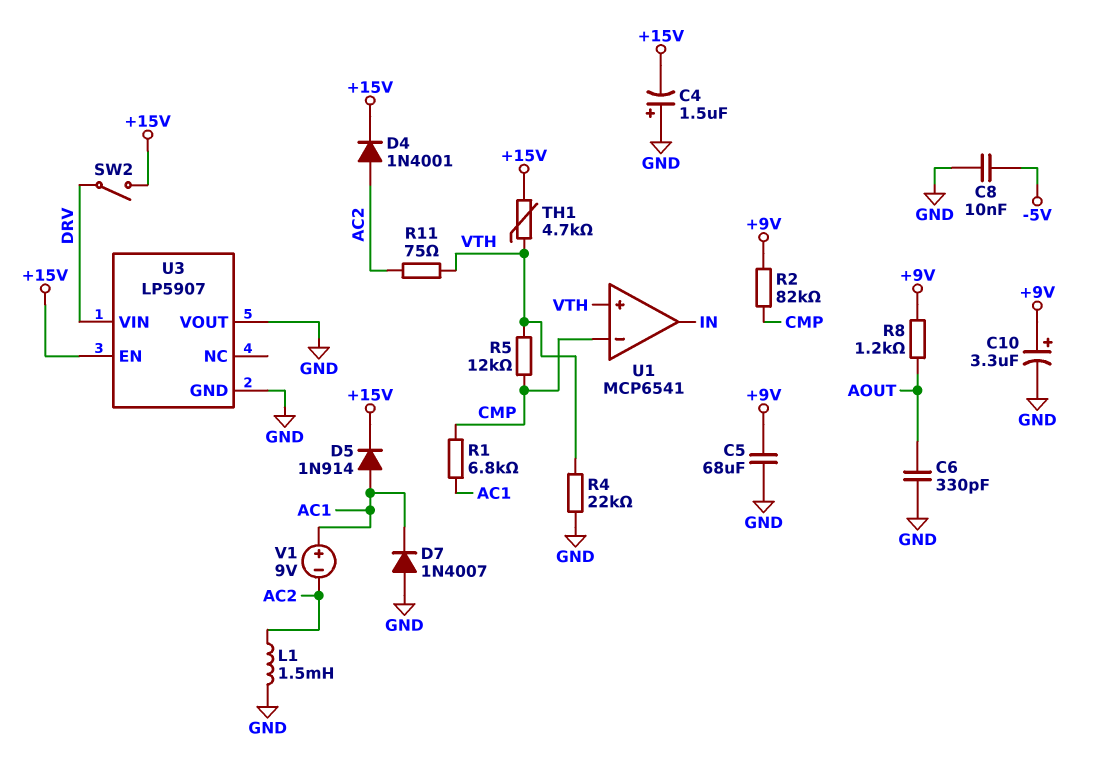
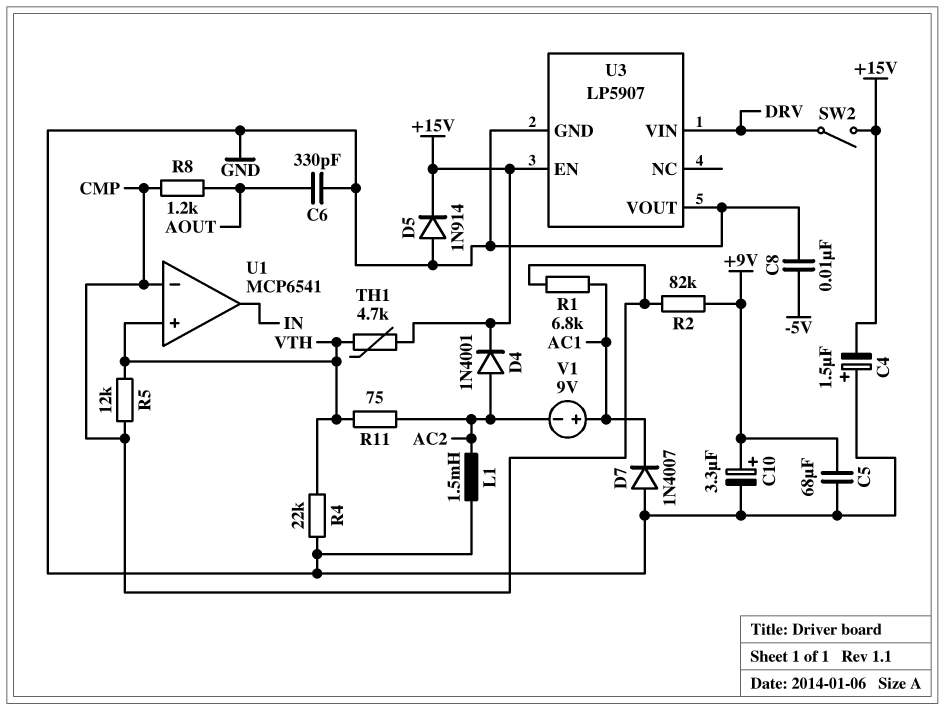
D5: diode 1N914 (A AC1, K +15V) -> diode 1N914 (A GND, K +15V)
R8: 1.2k (+9V, AOUT) -> 1.2k (AOUT, CMP)

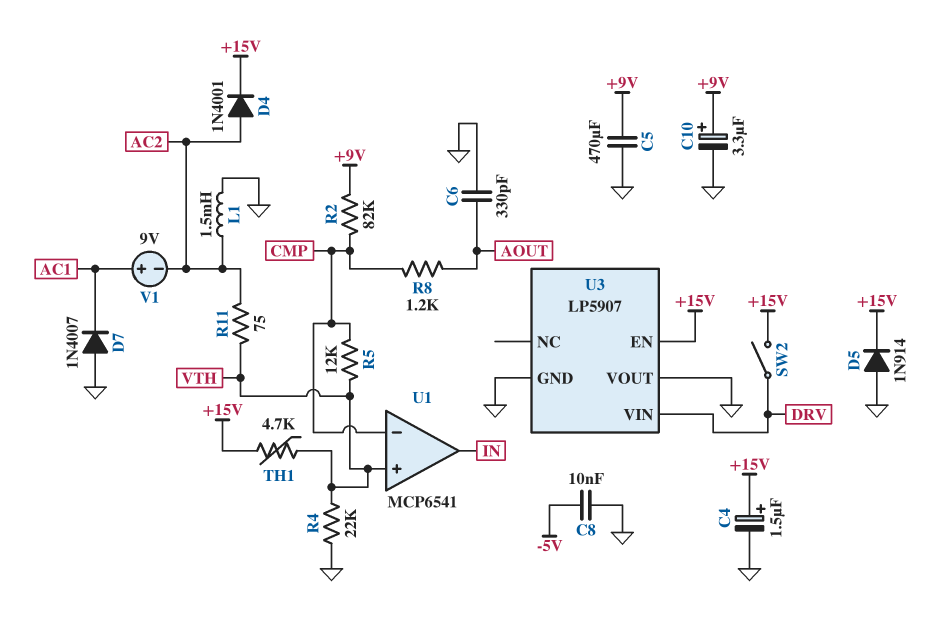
C4: 1.5uF (plus GND, minus +15V) -> 1.5uF (plus +15V, minus GND)
C5: 68uF (+9V, GND) -> 470uF (+9V, GND)
R1: 6.8k (AC1, CMP) -> none

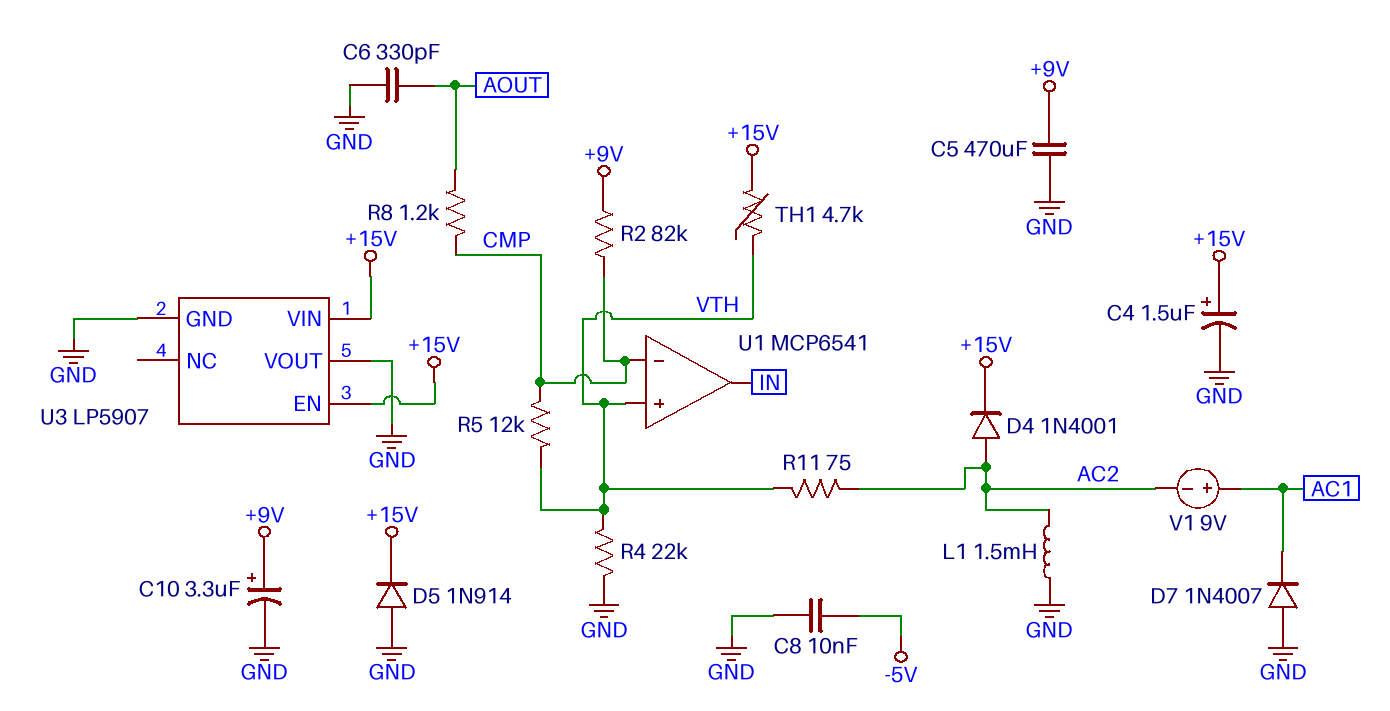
SW2: switch (+15V, DRV) -> none
U3 pin VIN: DRV -> +15V

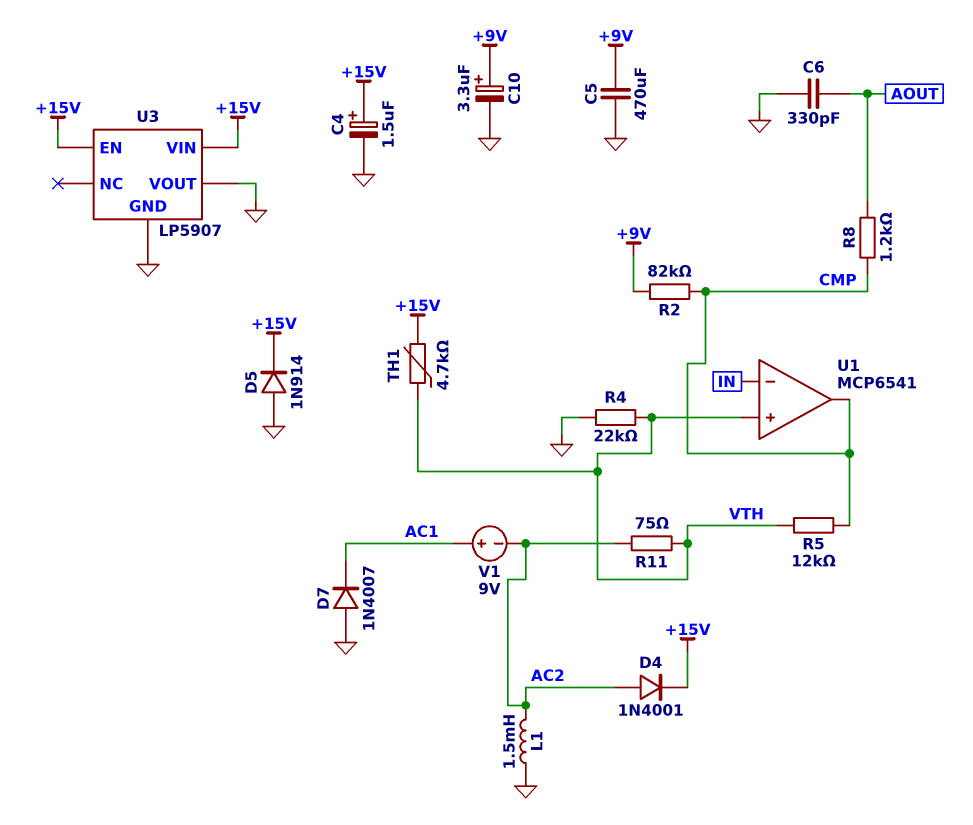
C8: 10nF (-5V, GND) -> none
U1 pin in-: CMP -> IN
U1 pin out: IN -> CMP

